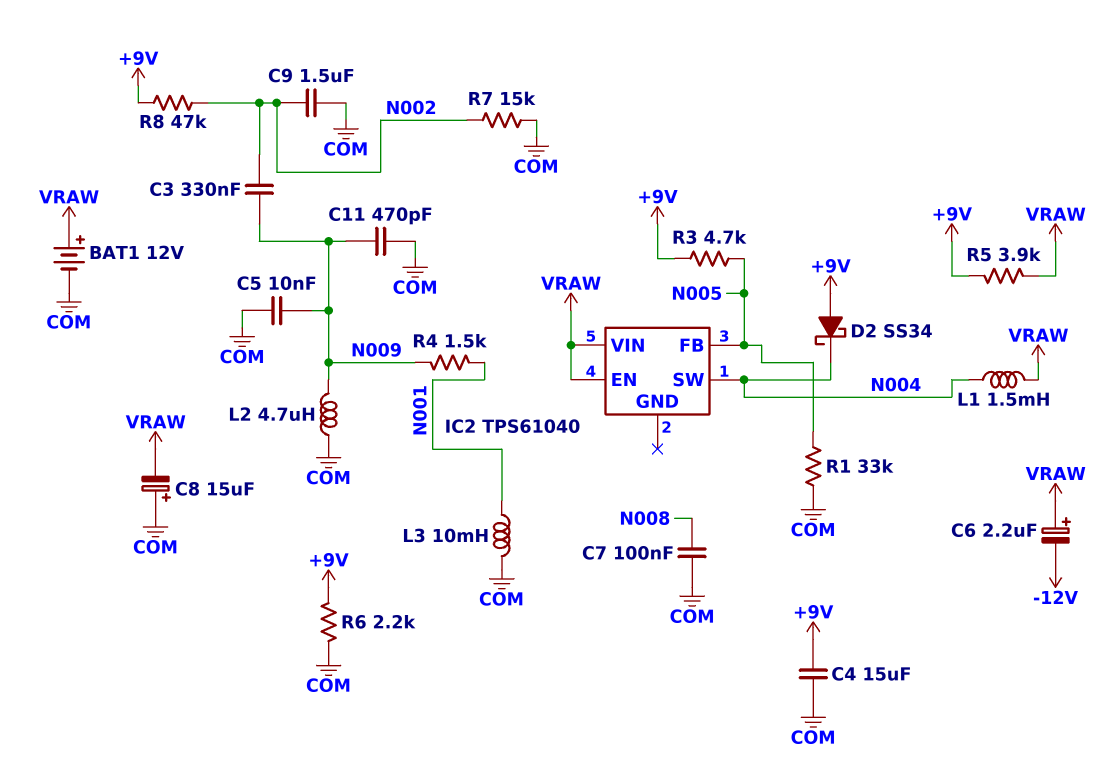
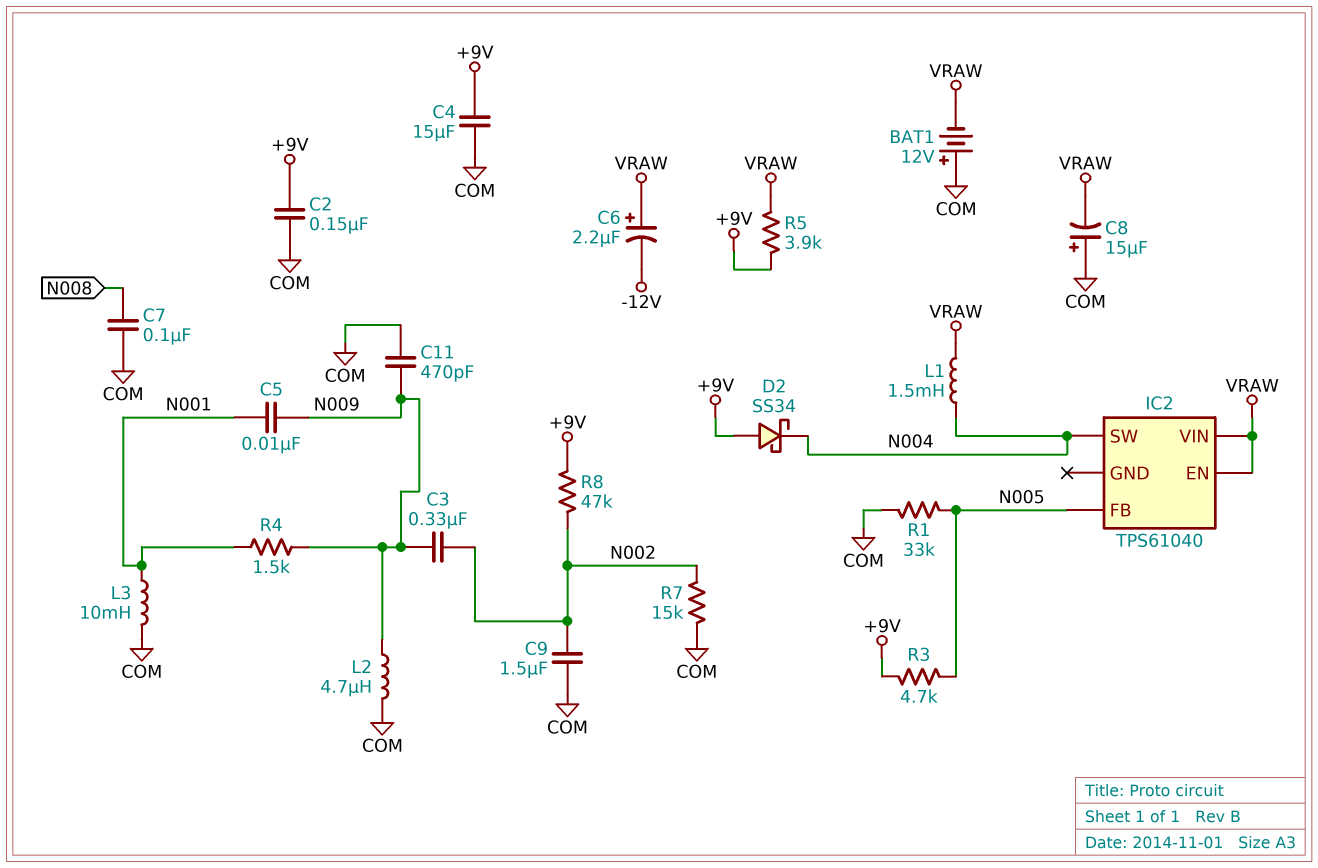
BAT1: 12V (plus VRAW, minus COM) -> 12V (plus COM, minus VRAW)
C2: none -> 150nF (+9V, COM)
C5: 10nF (COM, N009) -> 10nF (N001, N009)
R6: 2.2k (+9V, COM) -> none

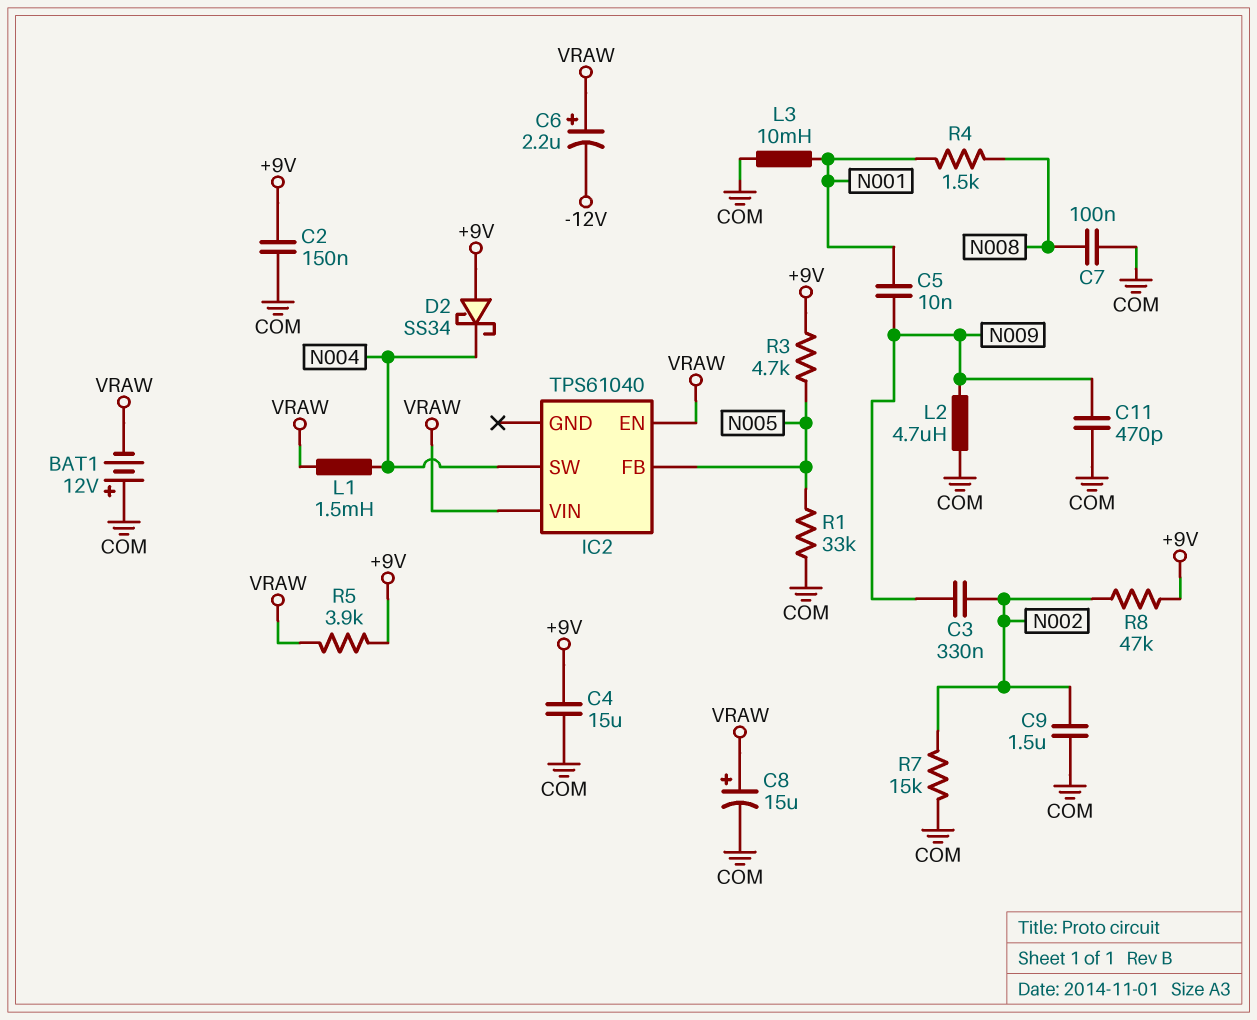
C8: 15uF (plus COM, minus VRAW) -> 15uF (plus VRAW, minus COM)
R4: 1.5k (N001, N009) -> 1.5k (N001, N008)

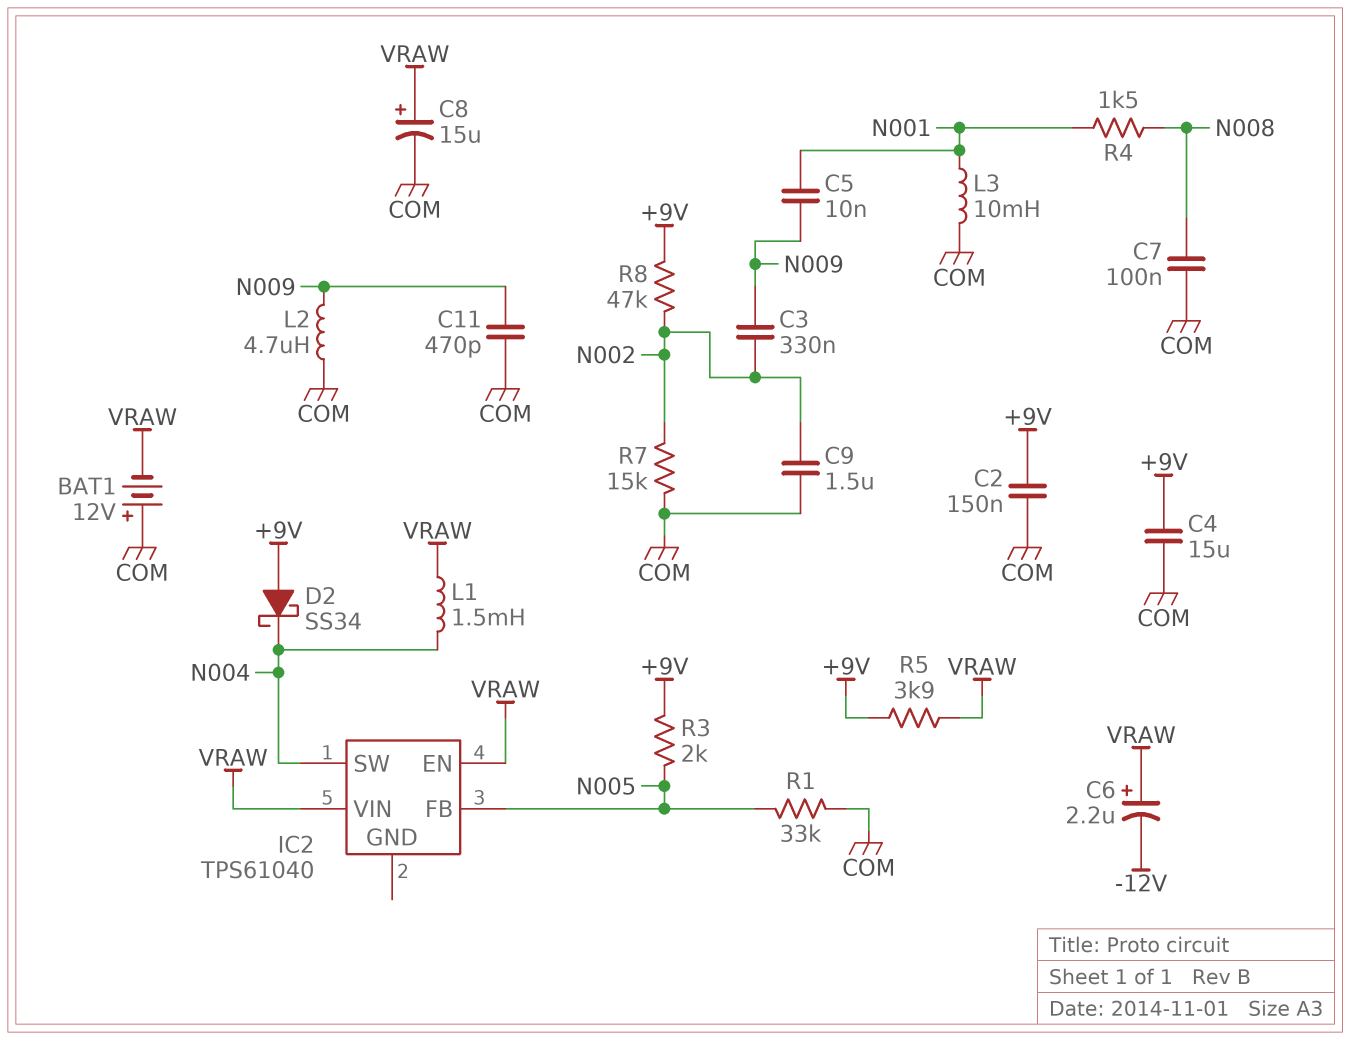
R3: 4.7k (+9V, N005) -> 2k (+9V, N005)

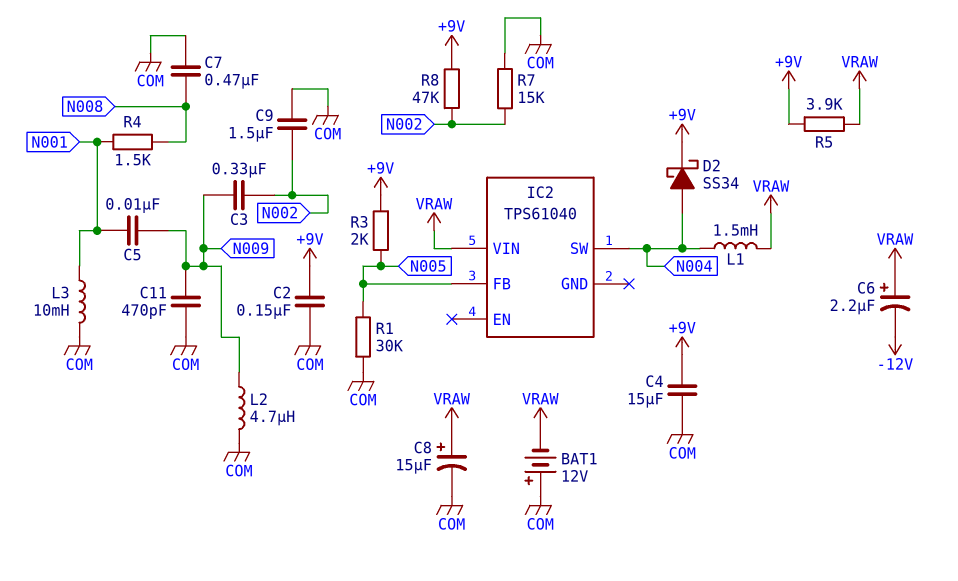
C7: 100nF (COM, N008) -> 470nF (COM, N008)
D2: schottky SS34 (A +9V, K N004) -> schottky SS34 (A N004, K +9V)
IC2 pin EN: VRAW -> none
R1: 33k (COM, N005) -> 30k (COM, N005)

